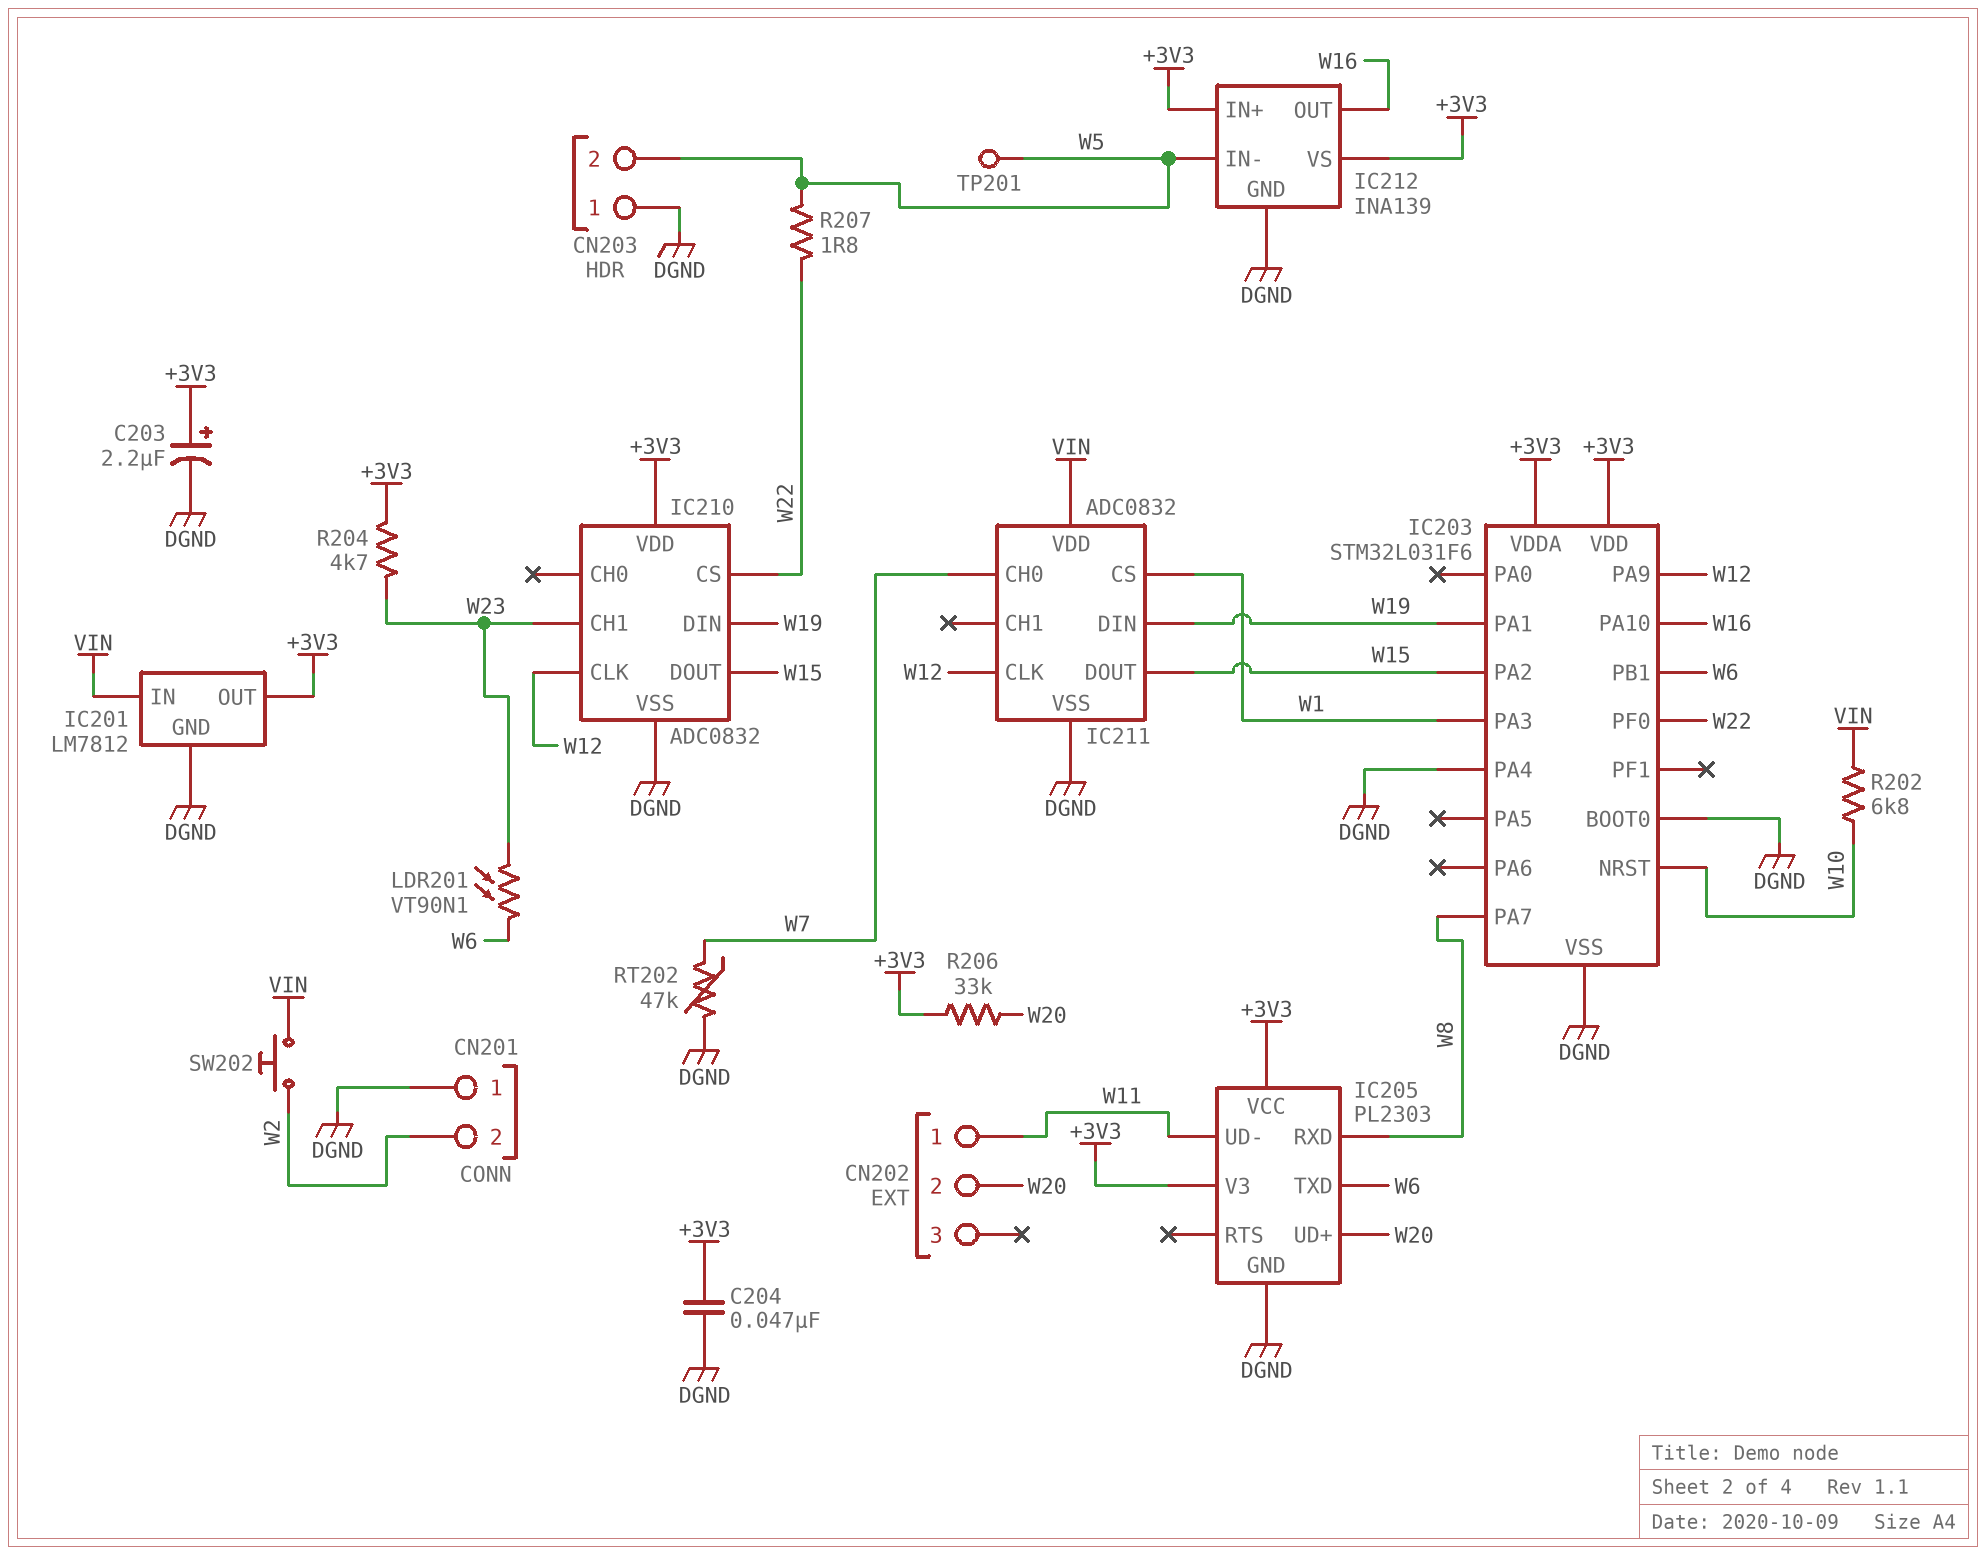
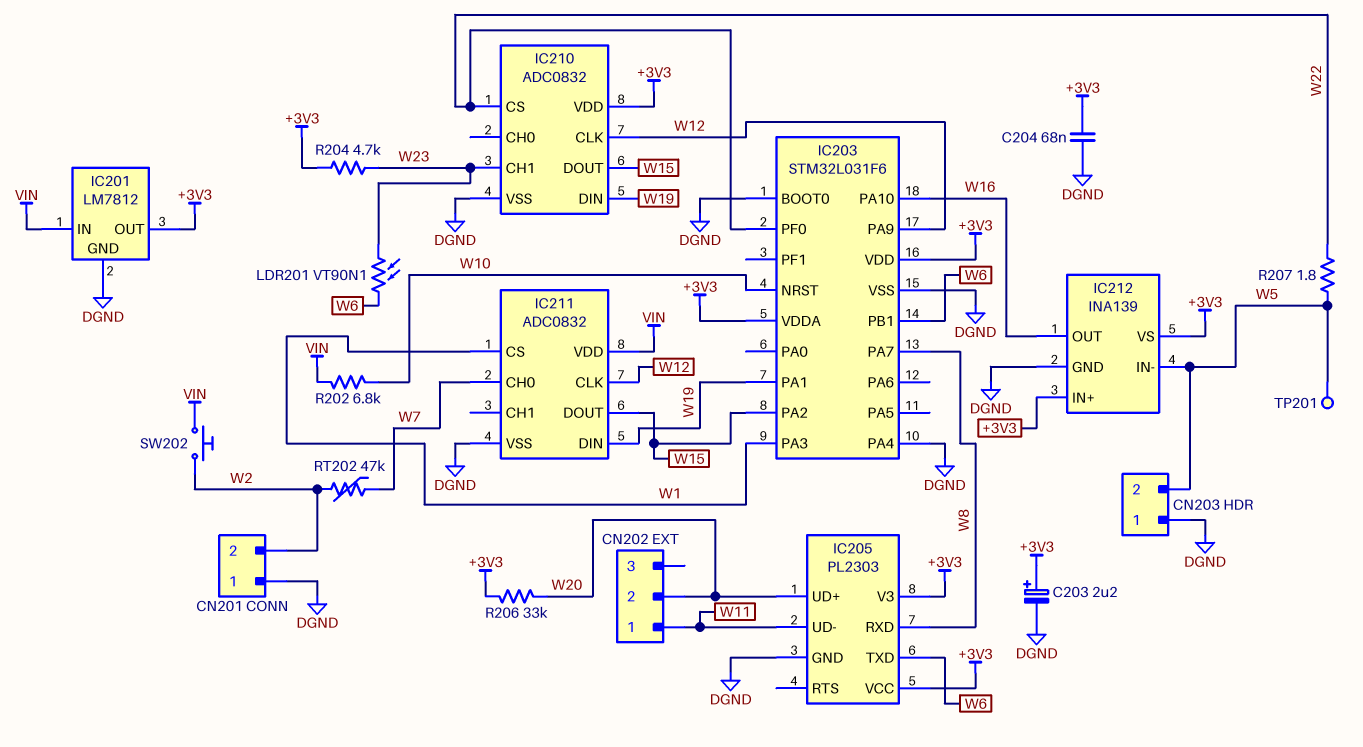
C204: 47nF (+3V3, DGND) -> 68nF (+3V3, DGND)
RT202: 47k (DGND, W7) -> 47k (W2, W7)

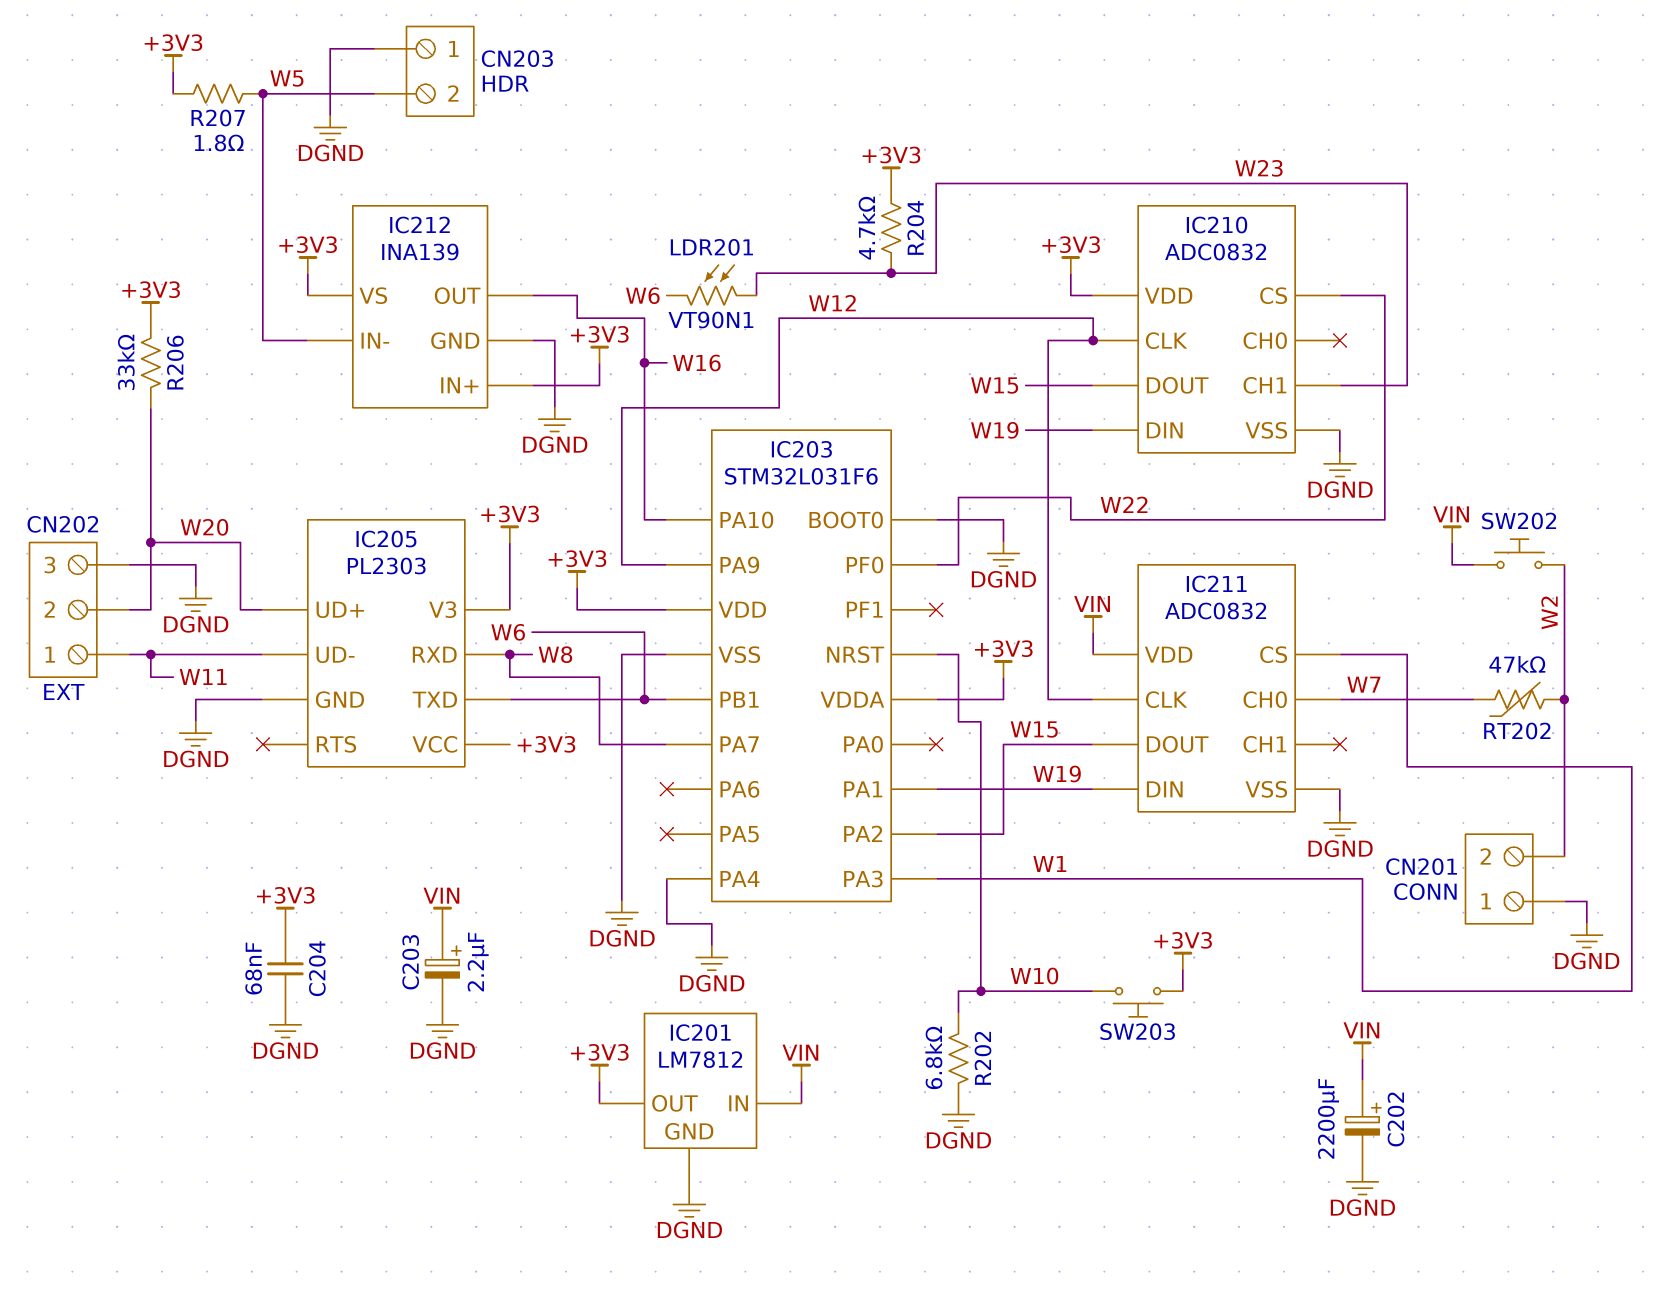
C202: none -> 2200uF (plus VIN, minus DGND)
C203: 2.2uF (plus +3V3, minus DGND) -> 2.2uF (plus VIN, minus DGND)
CN202 pin 3: none -> DGND
R202: 6.8k (VIN, W10) -> 6.8k (DGND, W10)
R207: 1.8 (W5, W22) -> 1.8 (+3V3, W5)
SW203: none -> button (+3V3, W10)
TP201: test point (W5) -> none

